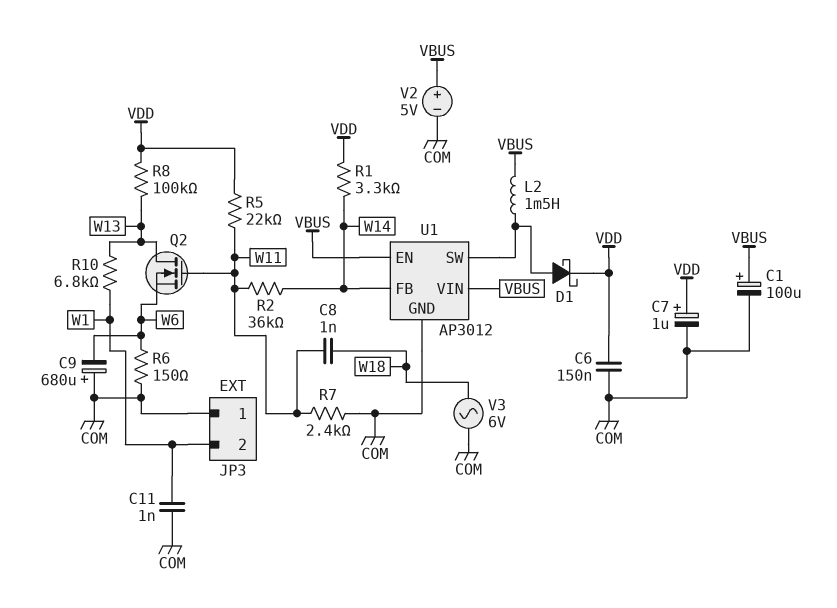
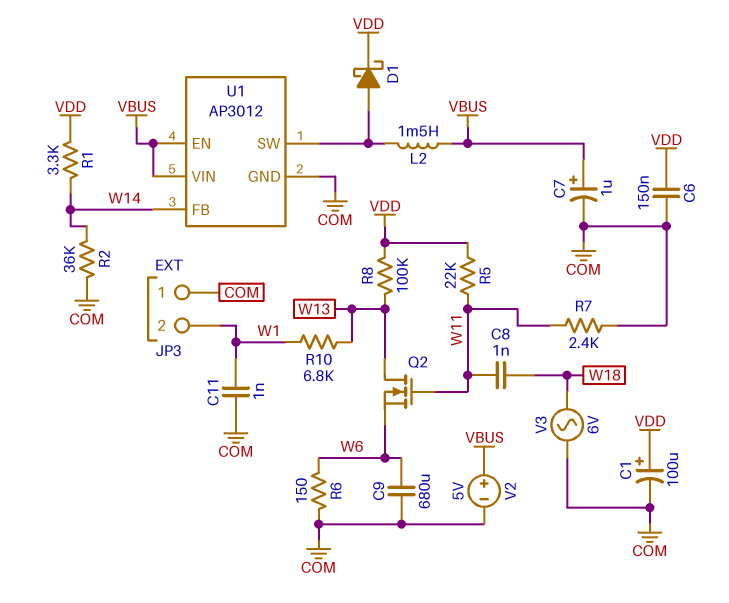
C1: 100uF (plus VBUS, minus COM) -> 100uF (plus VDD, minus COM)
C7: 1uF (plus VDD, minus COM) -> 1uF (plus VBUS, minus COM)
C9: 680uF (plus COM, minus W6) -> 680uF (COM, W6)
R2: 36k (W11, W14) -> 36k (COM, W14)

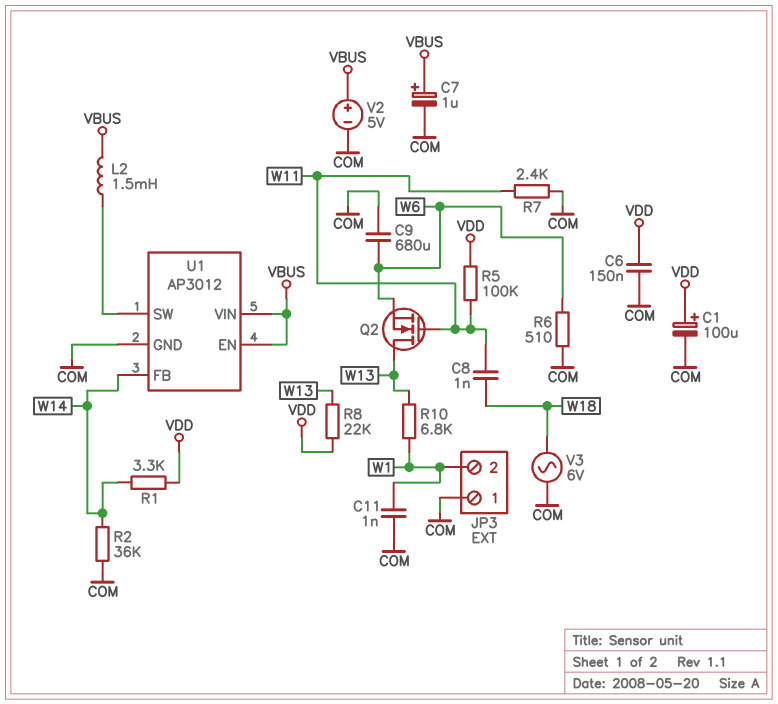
D1: schottky (A U1/SW, K VDD) -> none
R5: 22k (VDD, W11) -> 100k (VDD, W11)
R6: 150 (COM, W6) -> 510 (COM, W6)
R8: 100k (VDD, W13) -> 22k (VDD, W13)

